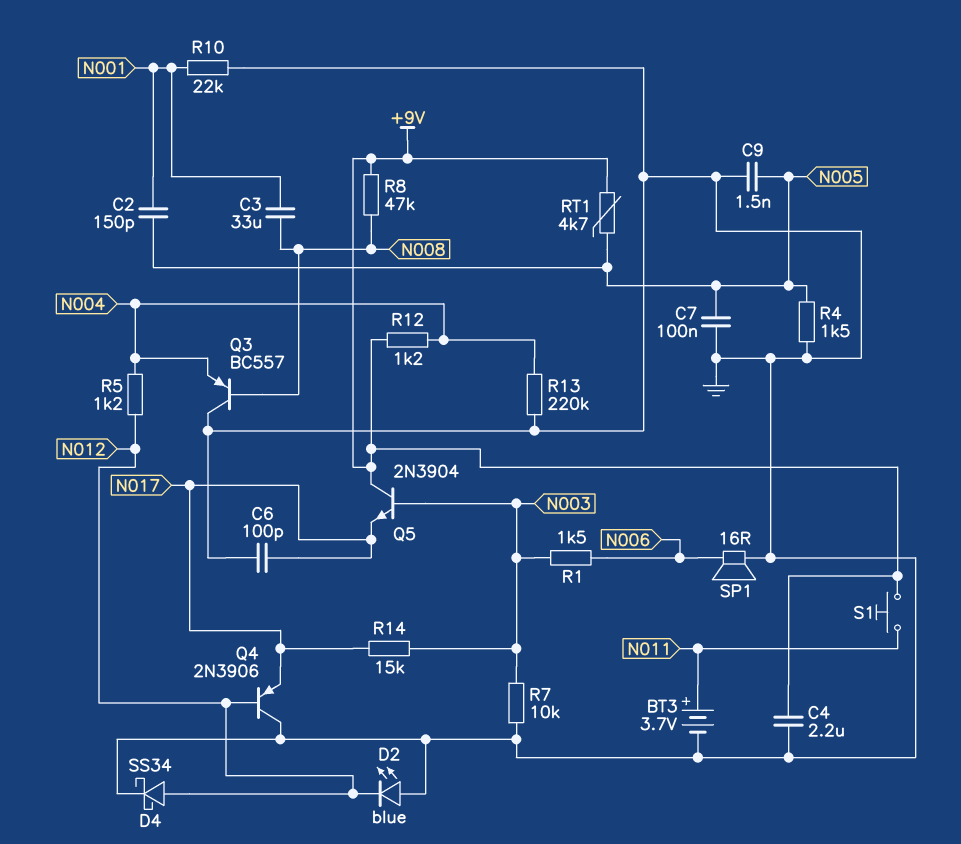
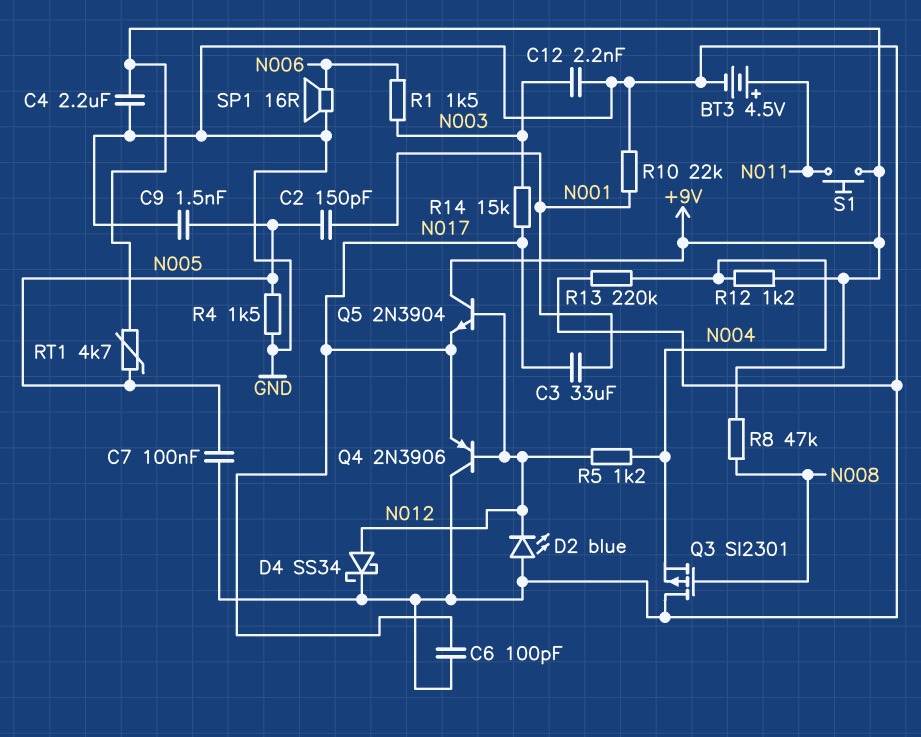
BT3: 3.7V (plus N011, minus GND) -> 4.5V (plus N011, minus GND)
C3: 33uF (N001, N008) -> 33uF (N001, N017)
C12: none -> 2.2nF (GND, N003)
Q3: PNP BC557 (B N008, C GND, E N004) -> PMOS SI2301 (G N008, D GND, S N004)
Q5: NPN 2N3904 (B N003, C +9V, E N017) -> NPN 2N3904 (B N012, C +9V, E N017)
R7: 10k (GND, N003) -> none

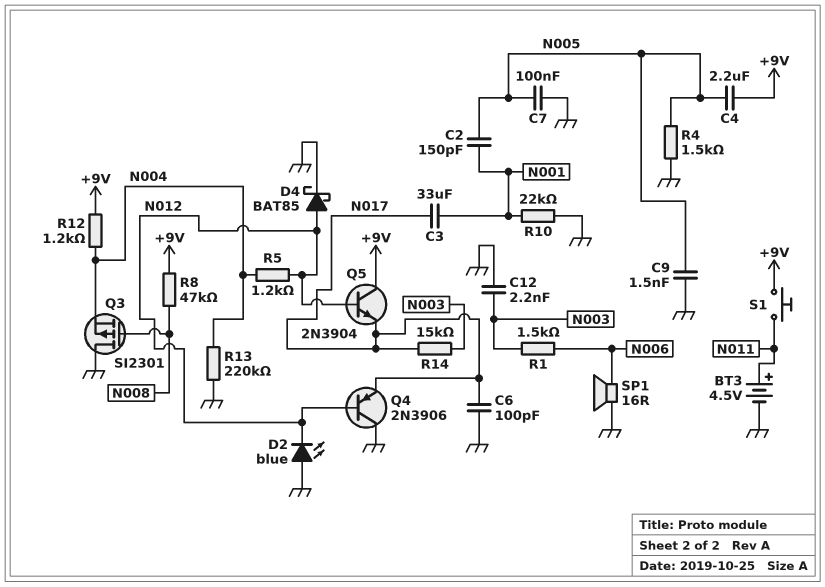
C4: 2.2uF (+9V, GND) -> 2.2uF (+9V, N005)
D4: schottky SS34 (A N012, K GND) -> schottky BAT85 (A N012, K GND)
RT1: 4.7k (+9V, N005) -> none

